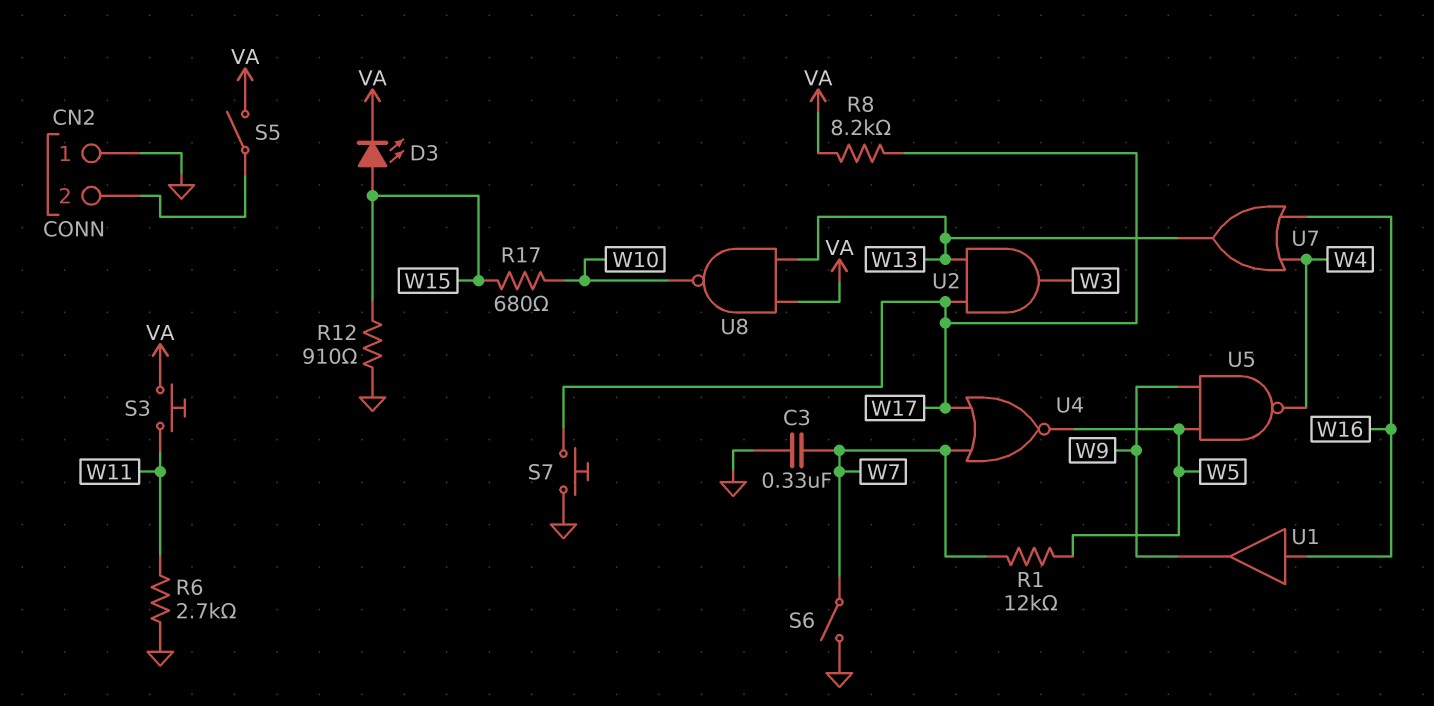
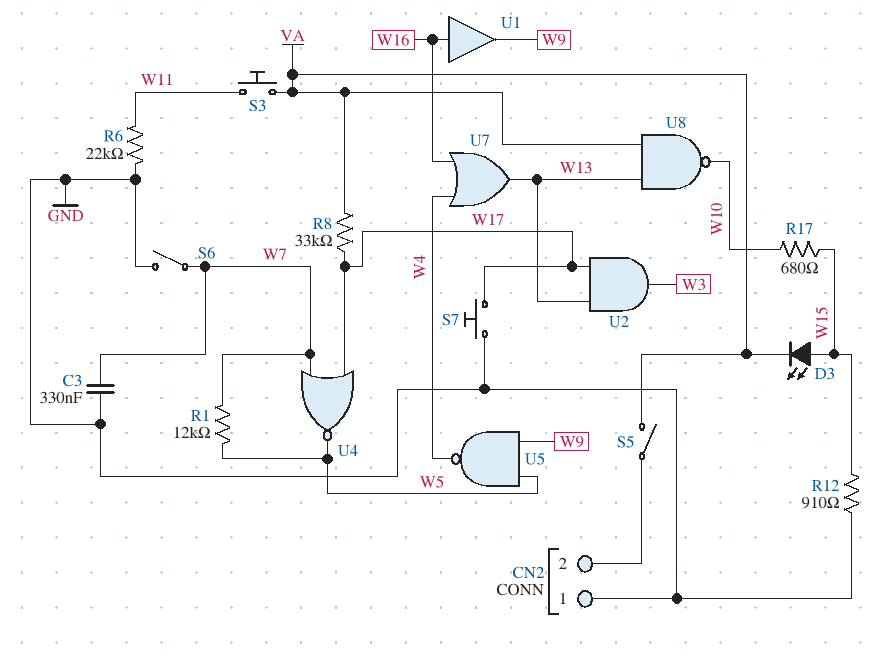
R6: 2.7k (GND, W11) -> 22k (GND, W11)
R8: 8.2k (VA, W17) -> 33k (VA, W17)

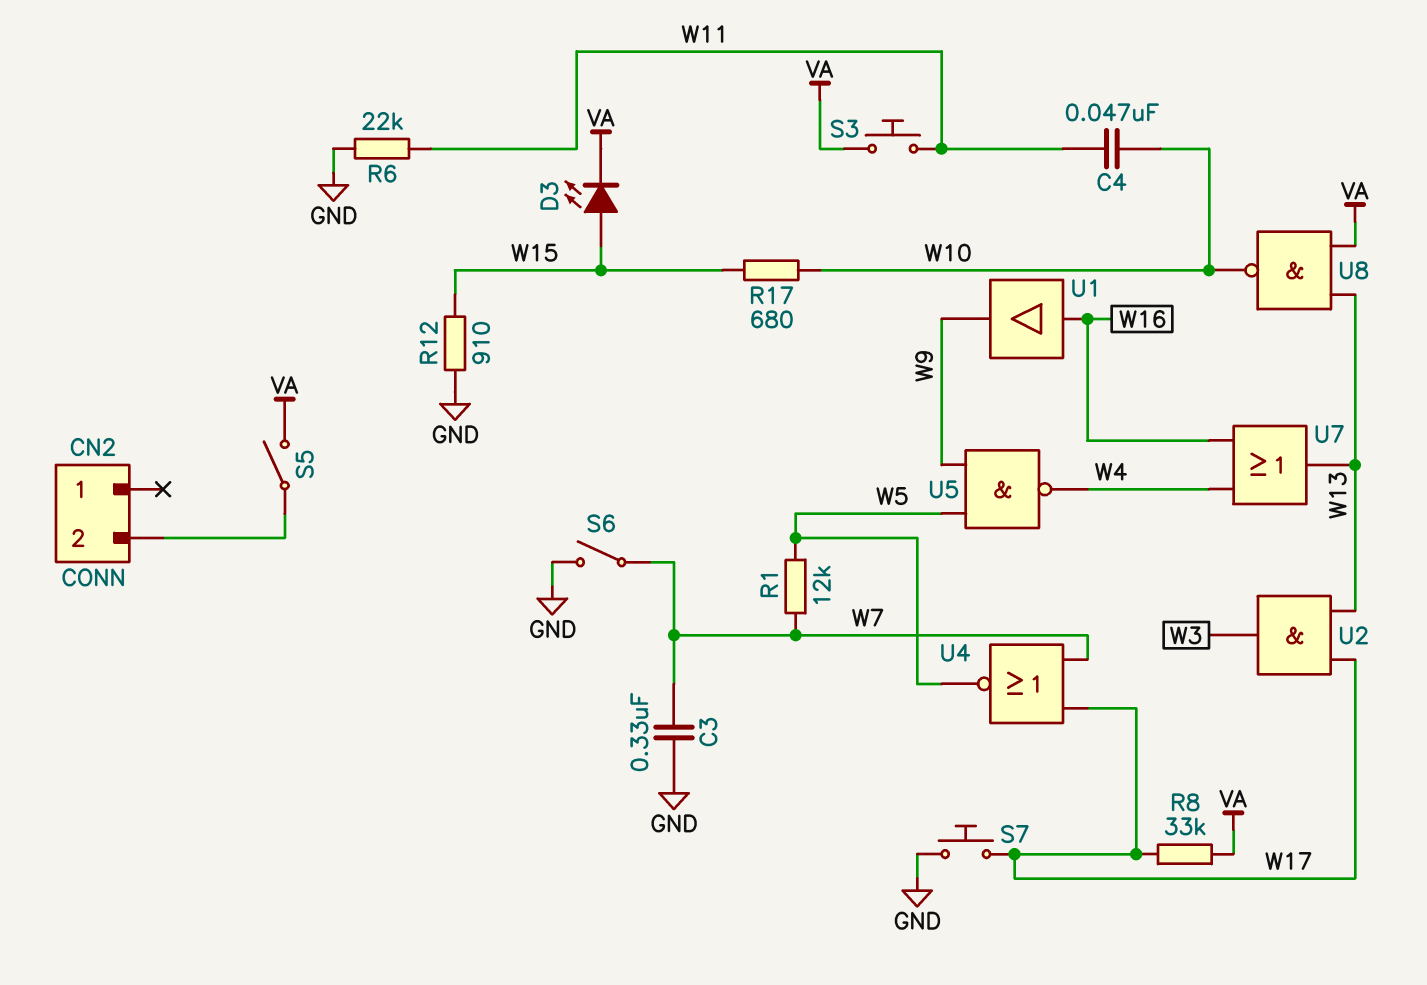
C4: none -> 47nF (W10, W11)
CN2 pin 1: GND -> none

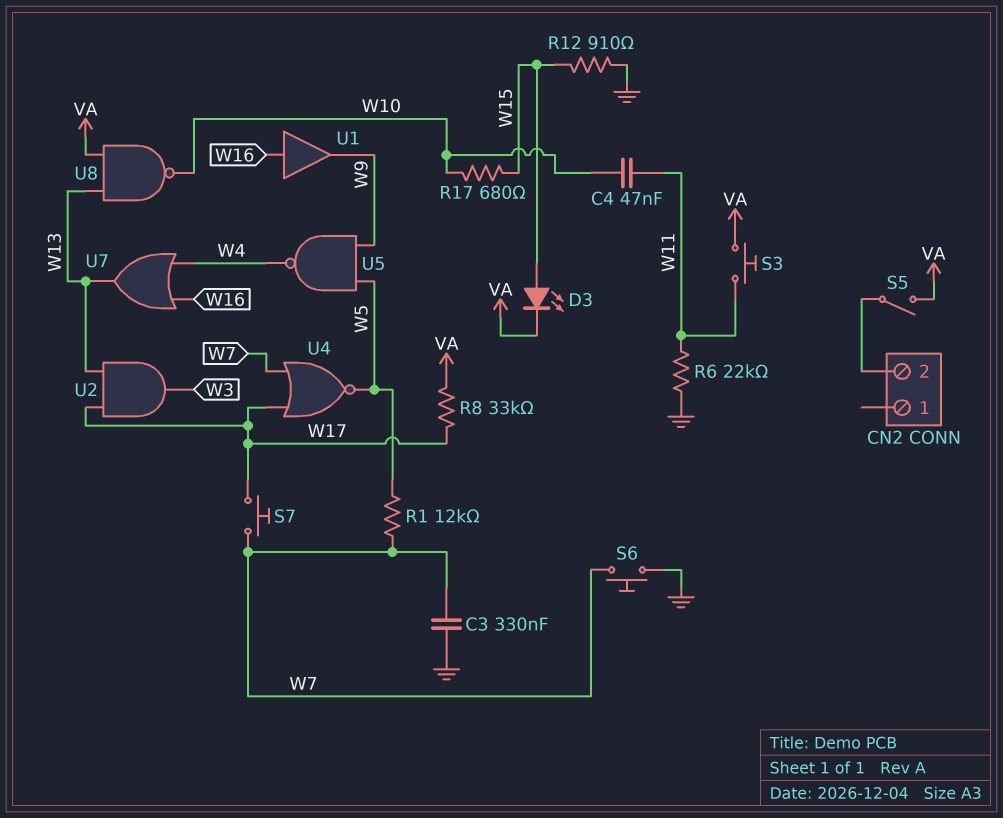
S6: switch (GND, W7) -> button (GND, W7)
S7: button (GND, W17) -> button (W7, W17)

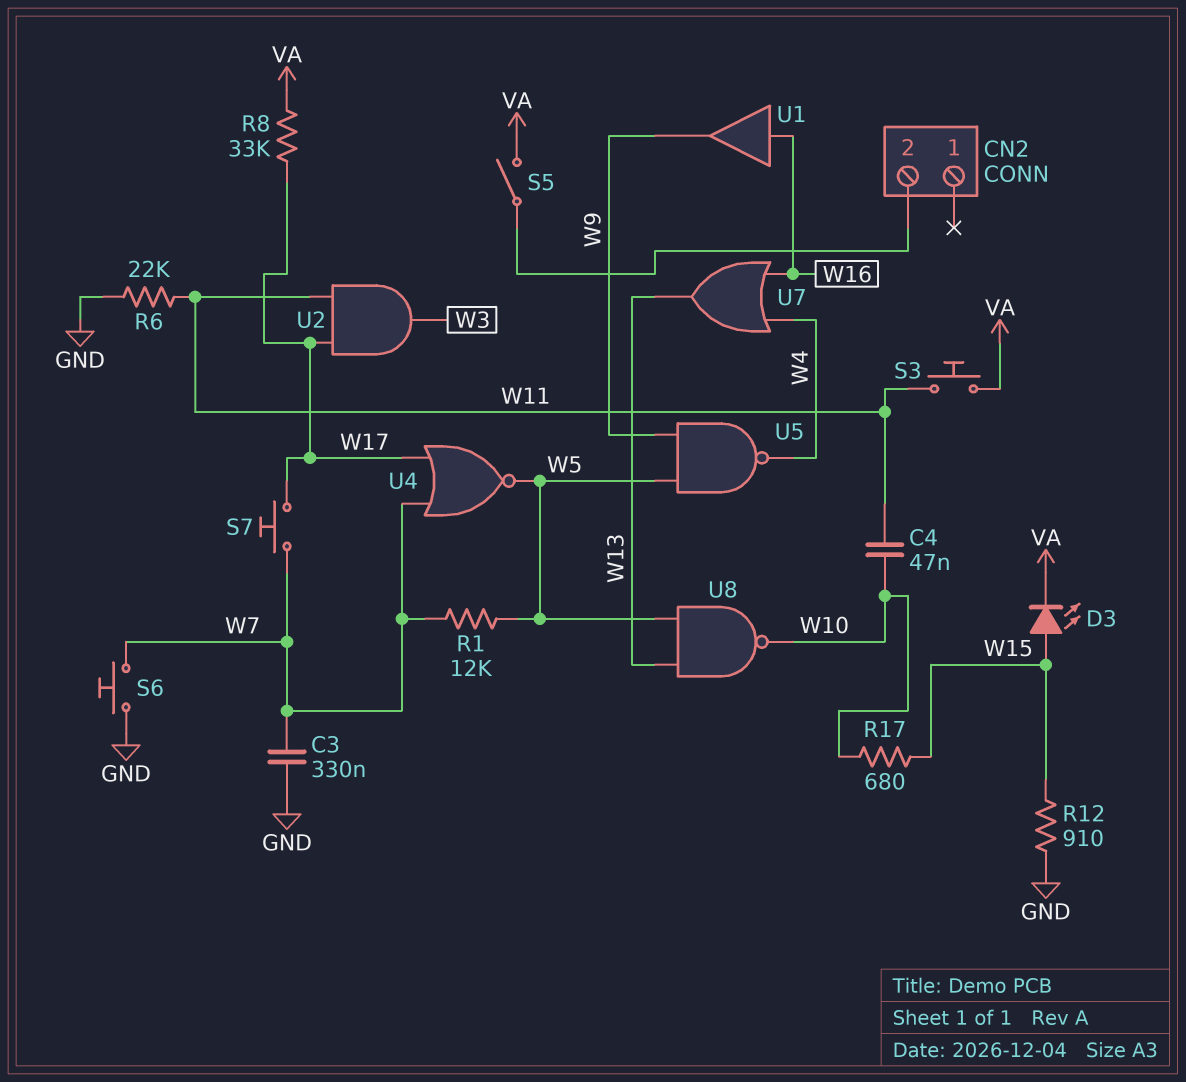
U2: AND (in W13, in W17, out W3) -> AND (in W11, in W17, out W3)
U8: NAND (in VA, in W13, out W10) -> NAND (in W5, in W13, out W10)

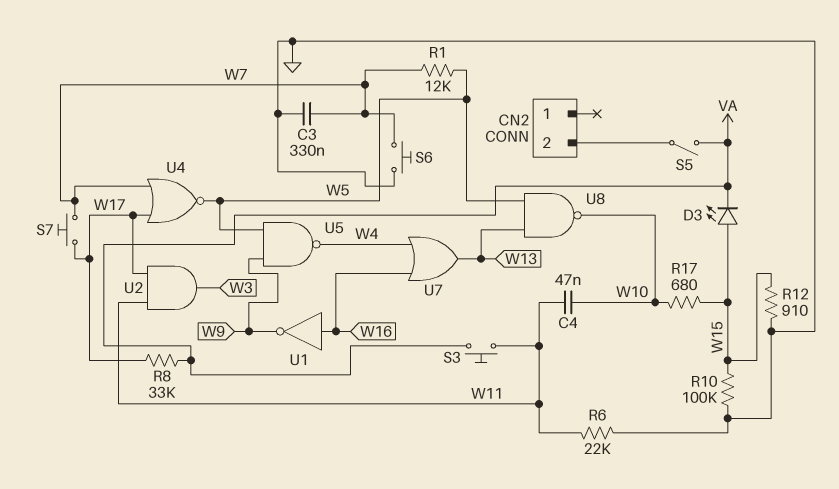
R10: none -> 100k (GND, W15)
U1: buffer (in W16, out W9) -> NOT (in W16, out W9)

